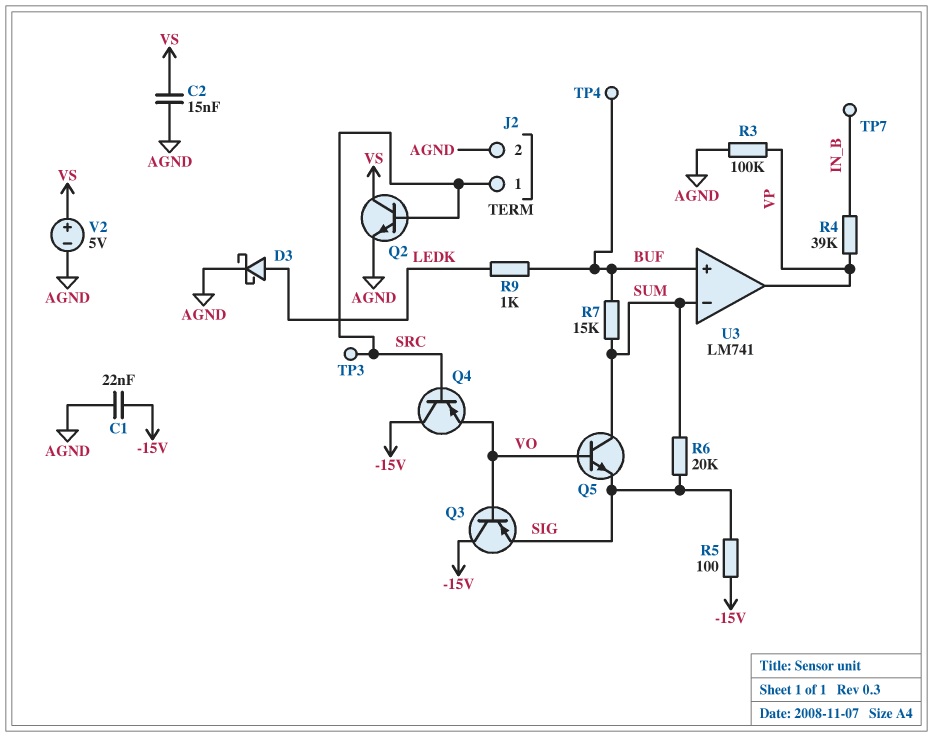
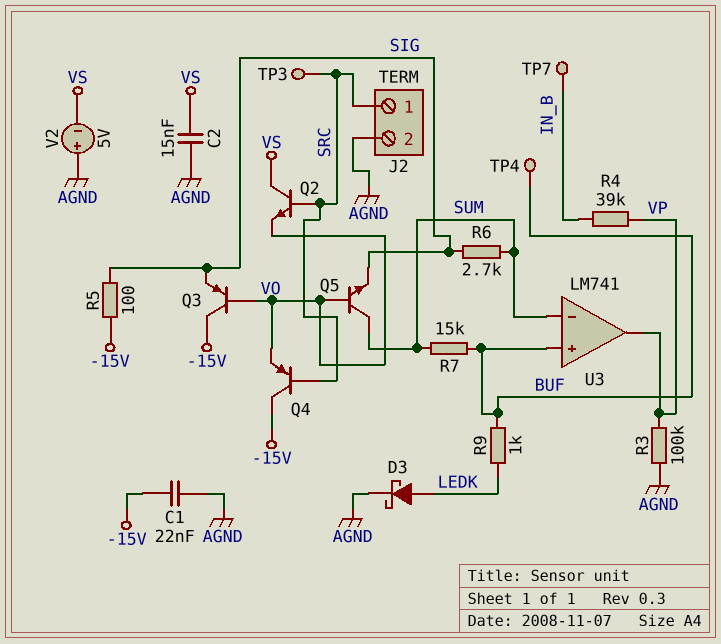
Q2: NPN (B SRC, C VS, E AGND) -> NPN (B SRC, C VS, E VO)
R6: 20k (SIG, SUM) -> 2.7k (SIG, SUM)
V2: 5V (plus VS, minus AGND) -> 5V (plus AGND, minus VS)

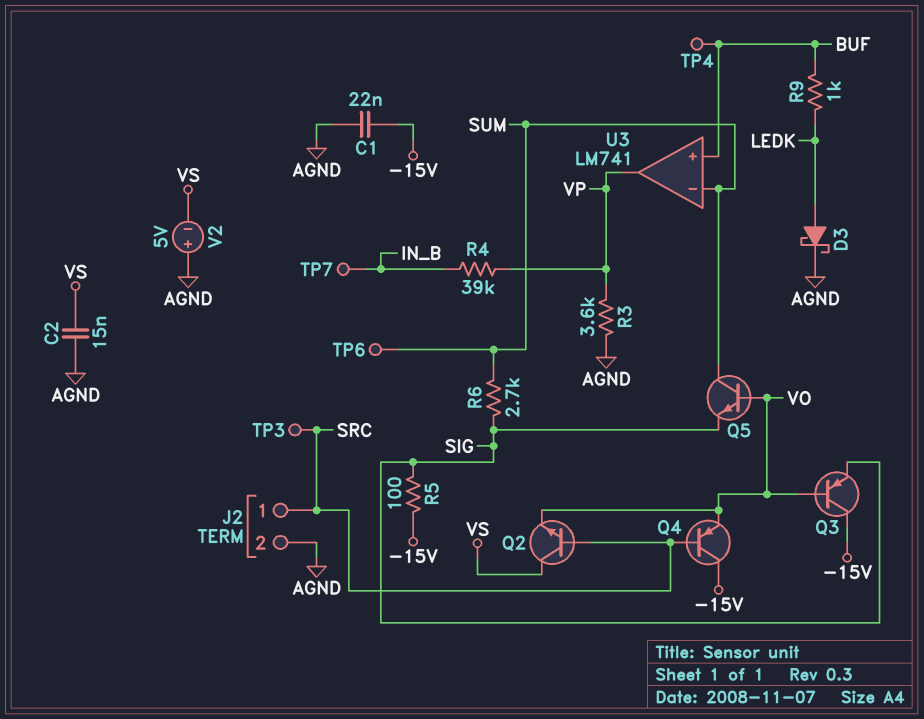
R3: 100k (AGND, VP) -> 3.6k (AGND, VP)
R7: 15k (BUF, SUM) -> none
TP6: none -> test point (SUM)

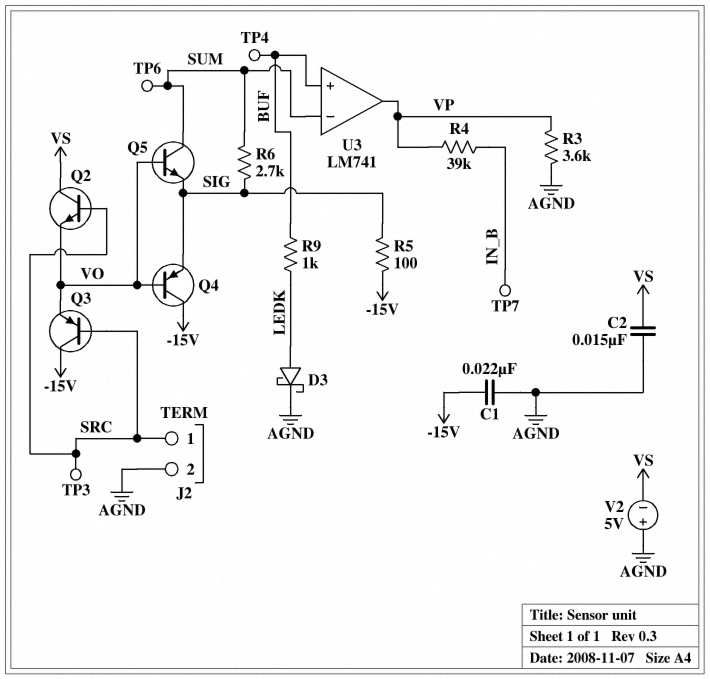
Q3: PNP (B VO, C -15V, E SIG) -> PNP (B SRC, C -15V, E VO)
Q4: PNP (B SRC, C -15V, E VO) -> PNP (B VO, C -15V, E SIG)

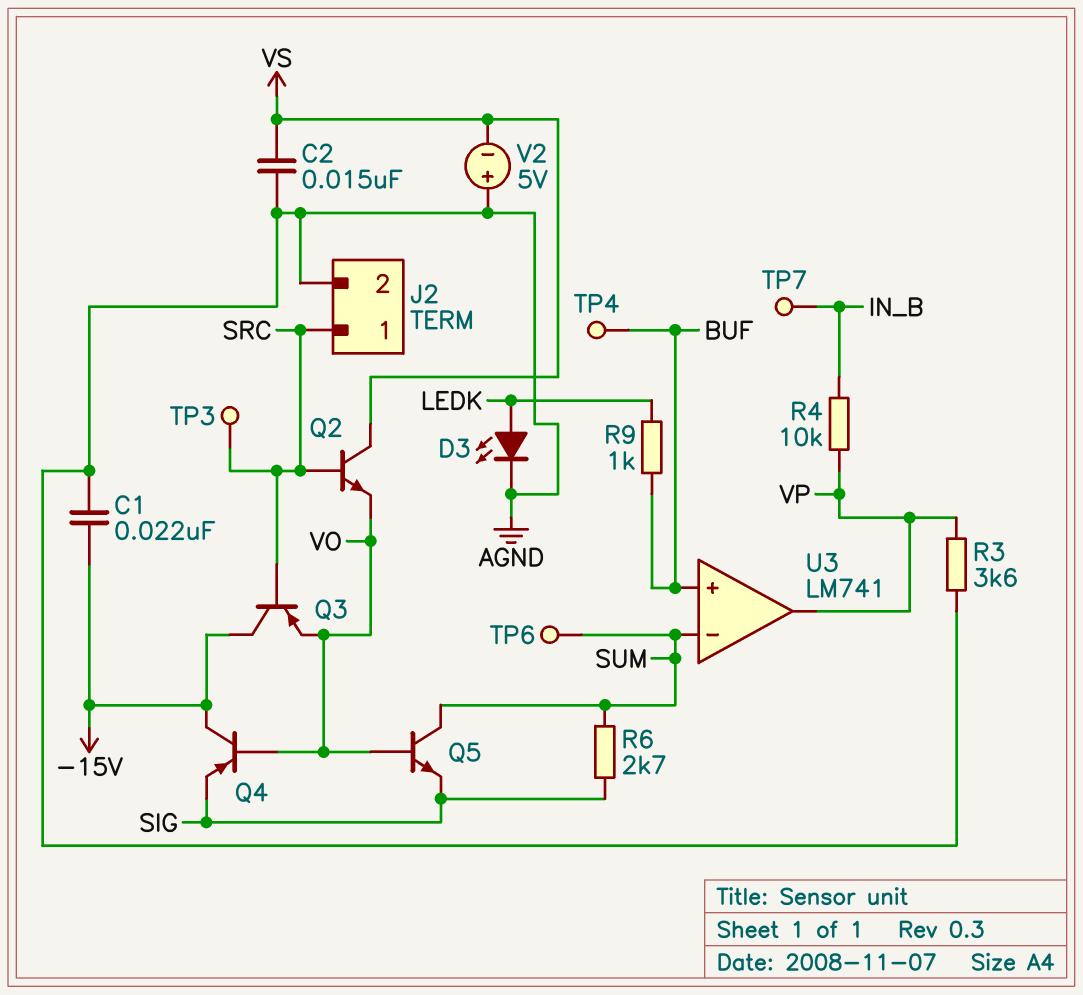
D3: schottky (A LEDK, K AGND) -> LED (A LEDK, K AGND)
R4: 39k (IN_B, VP) -> 10k (IN_B, VP)
R5: 100 (-15V, SIG) -> none

